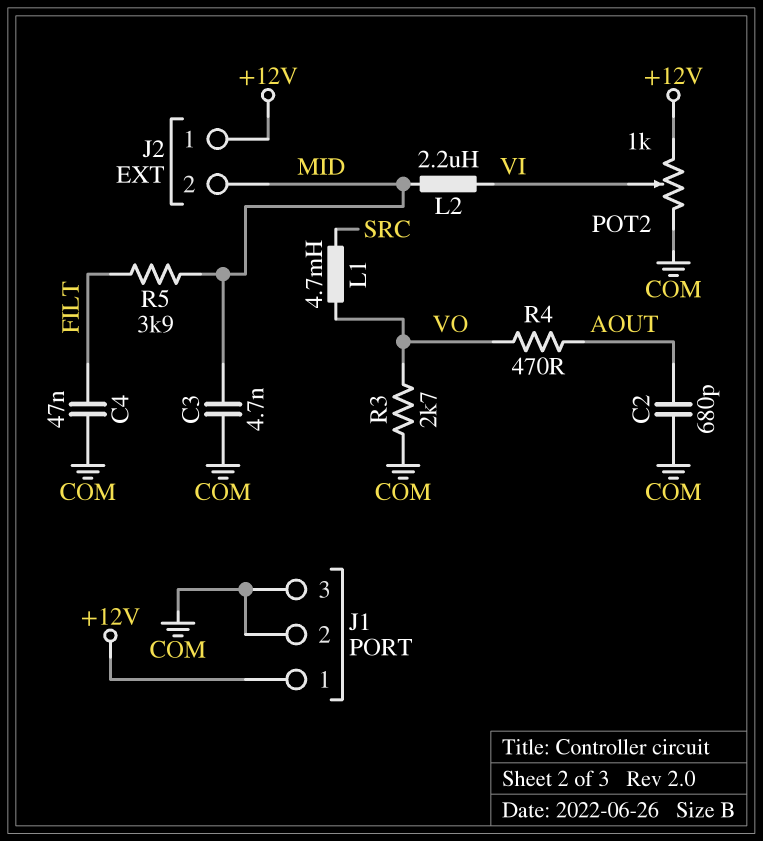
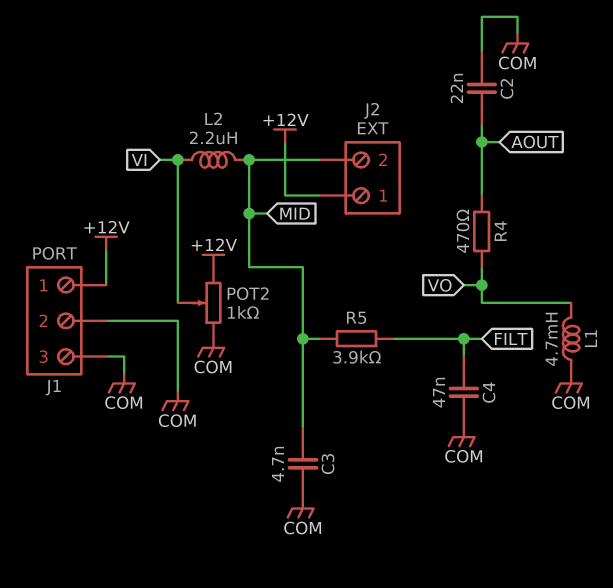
C2: 680pF (AOUT, COM) -> 22nF (AOUT, COM)
L1: 4.7mH (SRC, VO) -> 4.7mH (COM, VO)
R3: 2.7k (COM, VO) -> none

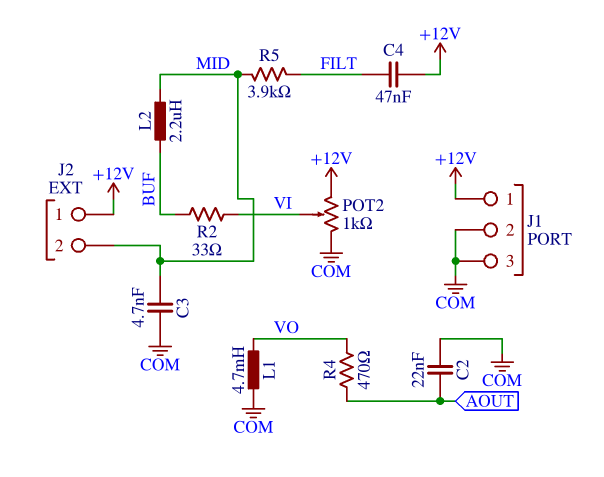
C4: 47nF (COM, FILT) -> 47nF (+12V, FILT)
L2: 2.2uH (MID, VI) -> 2.2uH (BUF, MID)
R2: none -> 33 (BUF, VI)

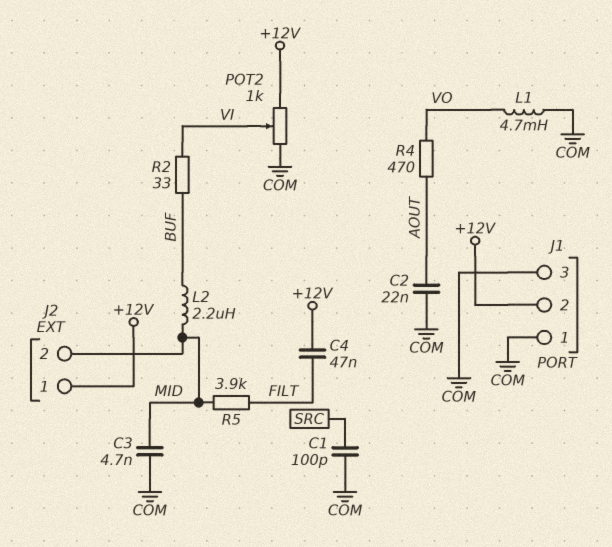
C1: none -> 100pF (COM, SRC)
J1 pin 1: +12V -> COM
J1 pin 2: COM -> +12V

